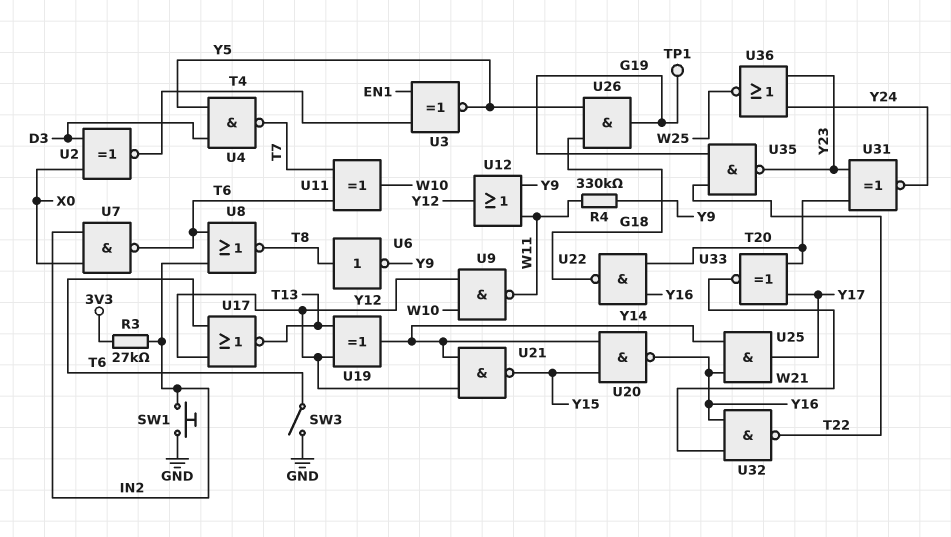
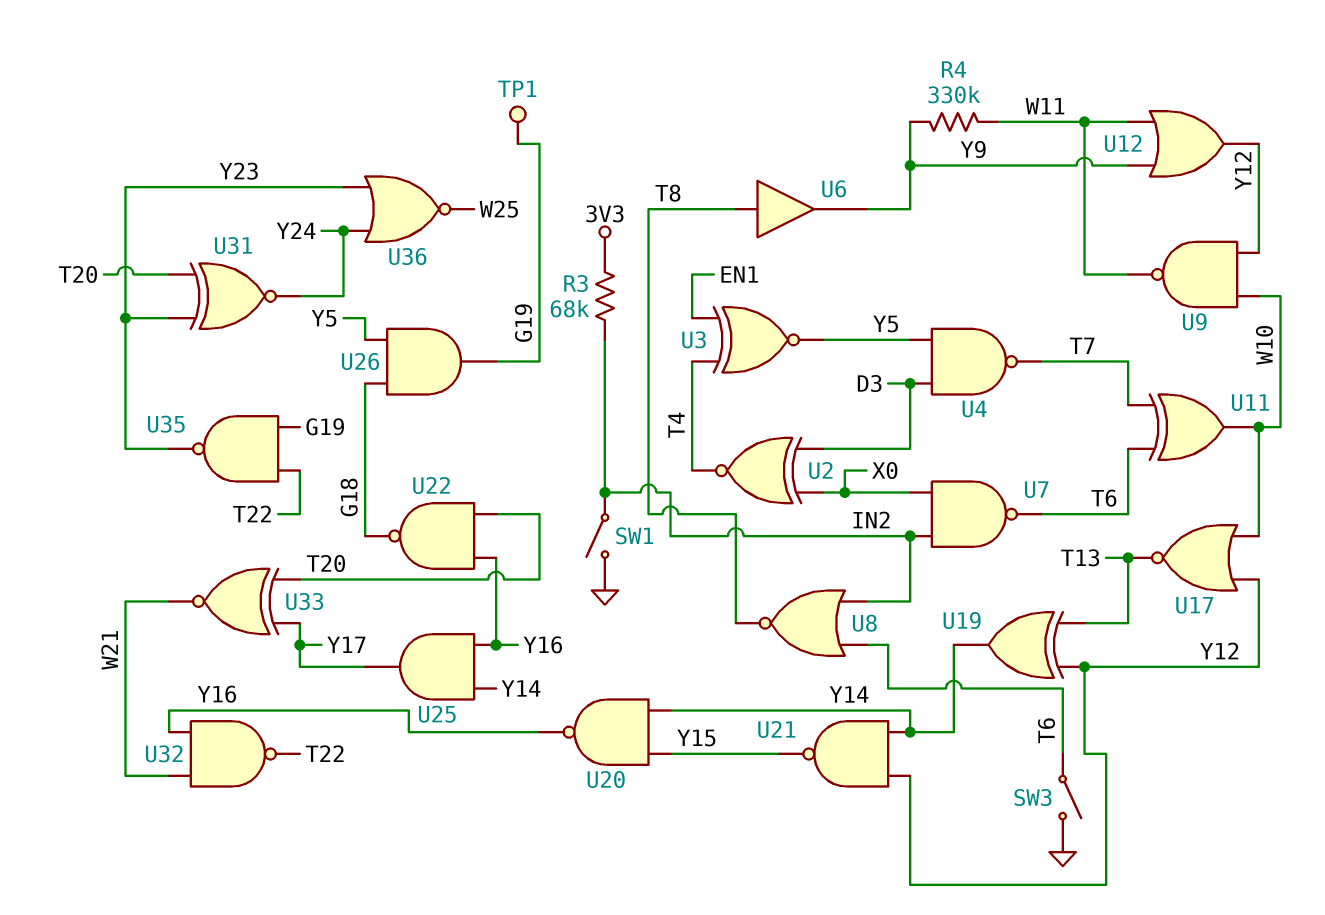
R3: 27k (3V3, IN2) -> 68k (3V3, IN2)
SW1: button (GND, IN2) -> switch (GND, IN2)
U6: NOT (in T8, out Y9) -> buffer (in T8, out Y9)
U17: NOR (in T6, in Y12, out T13) -> NOR (in W10, in Y12, out T13)

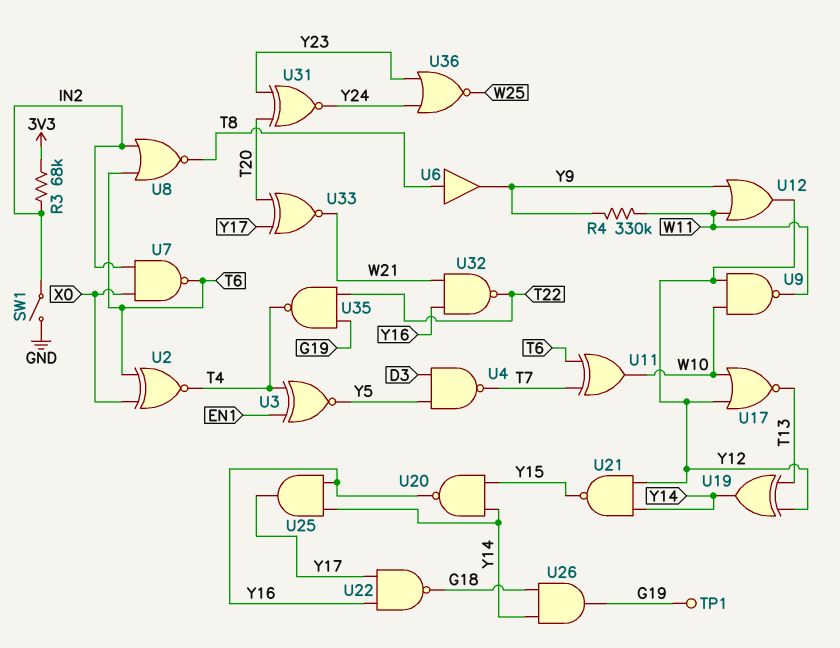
SW3: switch (GND, T6) -> none
U2: XNOR (in D3, in X0, out T4) -> XNOR (in T6, in X0, out T4)
U22: NAND (in T20, in Y16, out G18) -> NAND (in Y16, in Y17, out G18)
U26: AND (in G18, in Y5, out G19) -> AND (in G18, in Y14, out G19)
U35: NAND (in G19, in T22, out Y23) -> NAND (in G19, in T22, out T4)

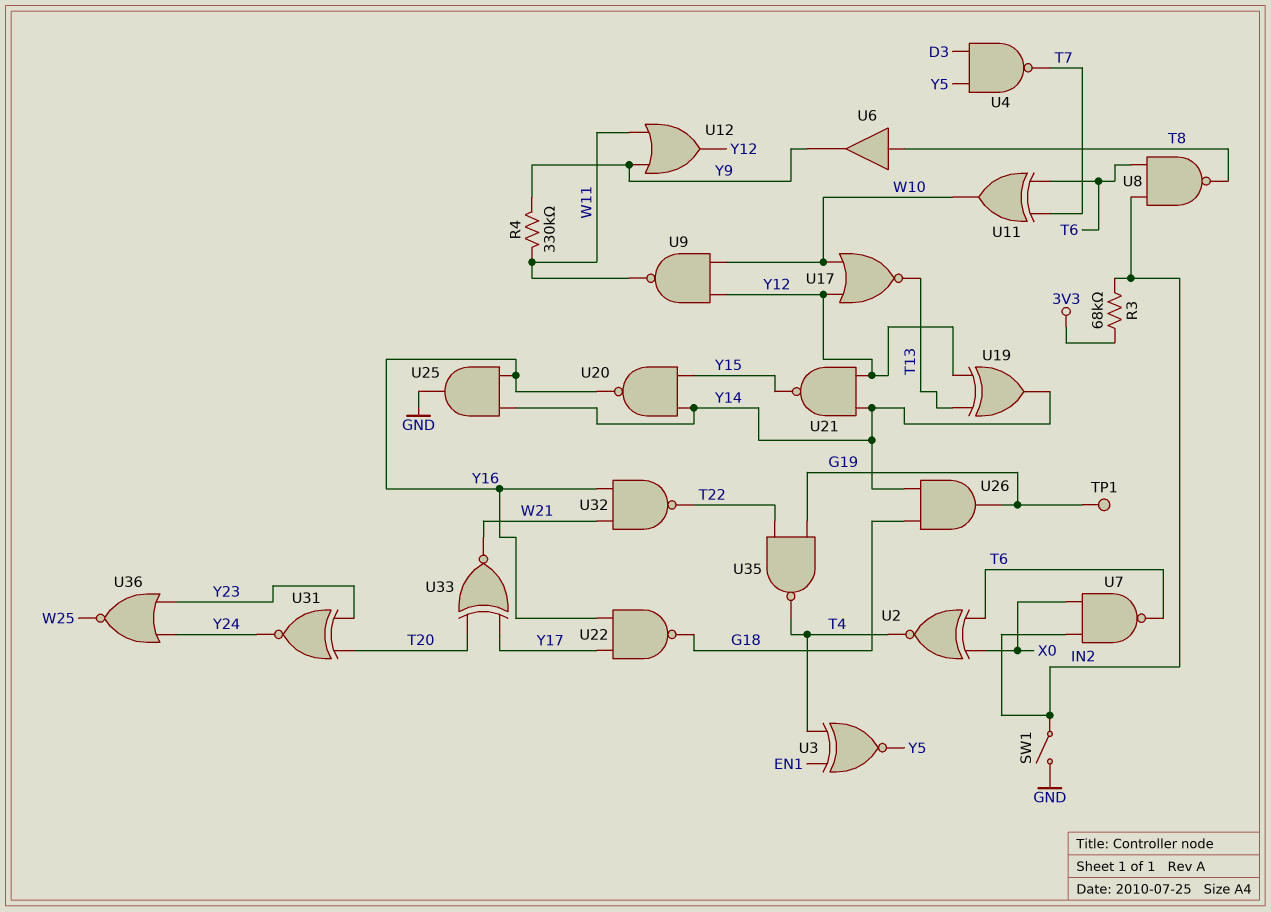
U8: NOR (in IN2, in T6, out T8) -> NAND (in IN2, in T6, out T8)
U25: AND (in Y14, in Y16, out Y17) -> AND (in Y14, in Y16, out GND)

